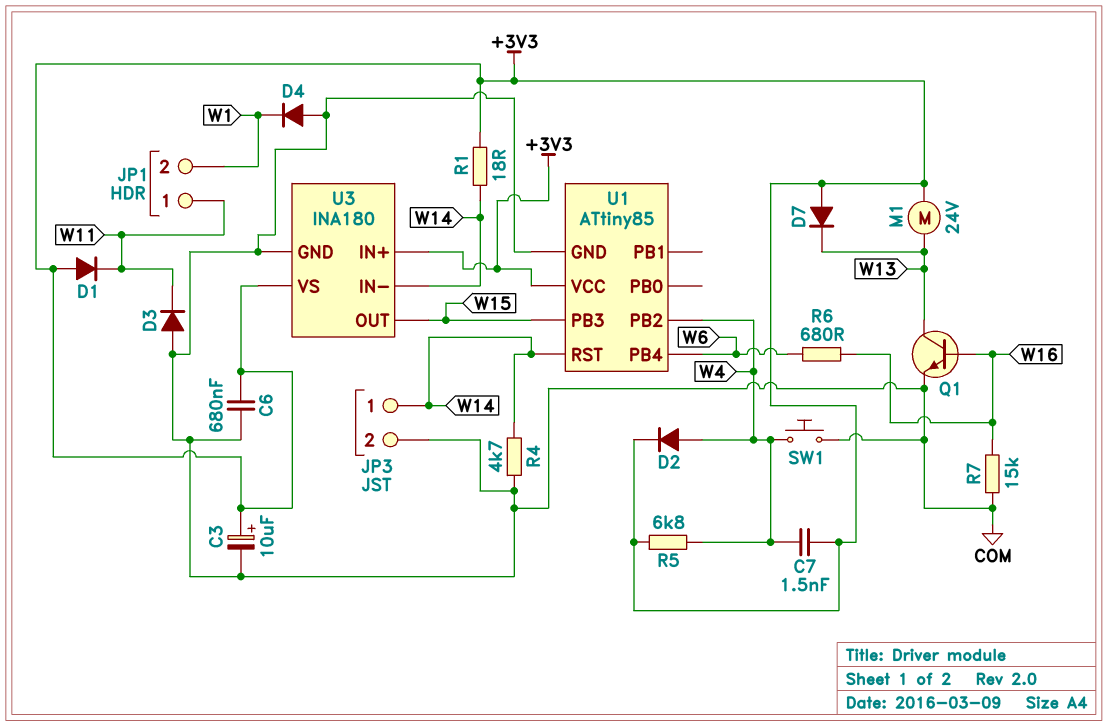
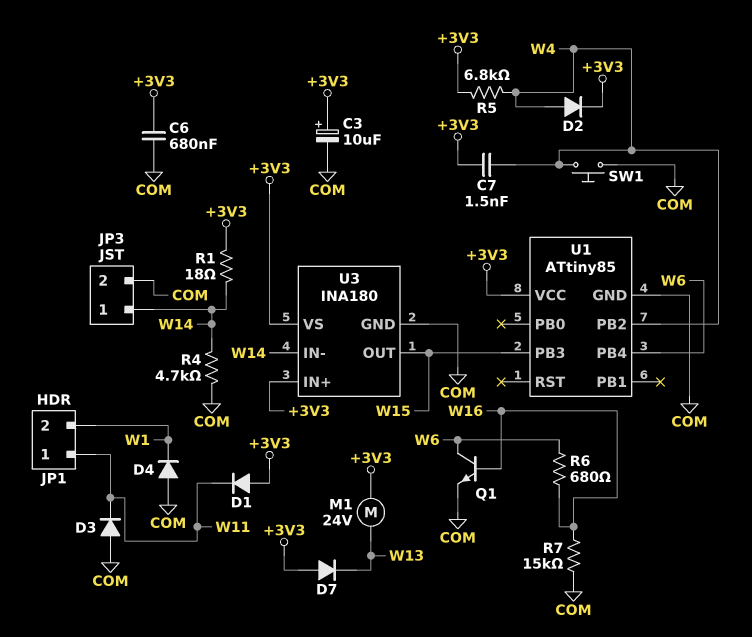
Q1: NPN (B W16, C W13, E COM) -> NPN (B W16, C W6, E COM)
U1 pin RST: W14 -> none

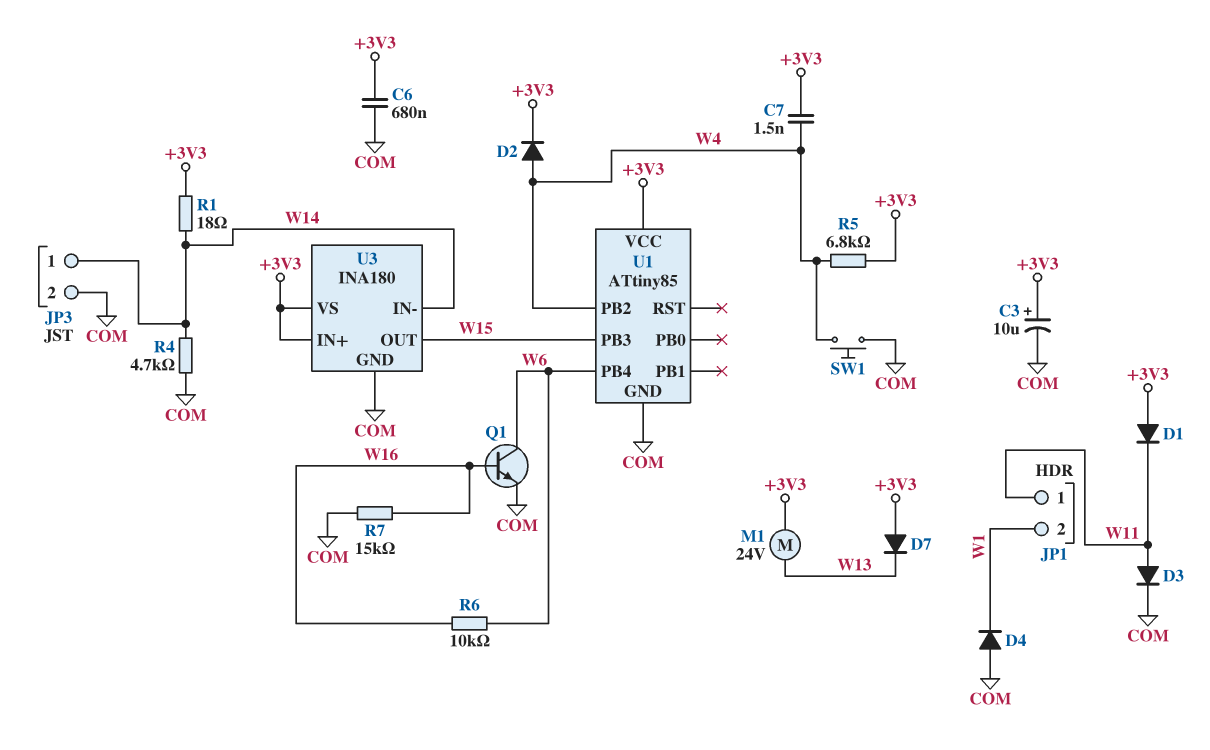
D3: diode (A COM, K W11) -> diode (A W11, K COM)
R6: 680 (W6, W16) -> 10k (W6, W16)

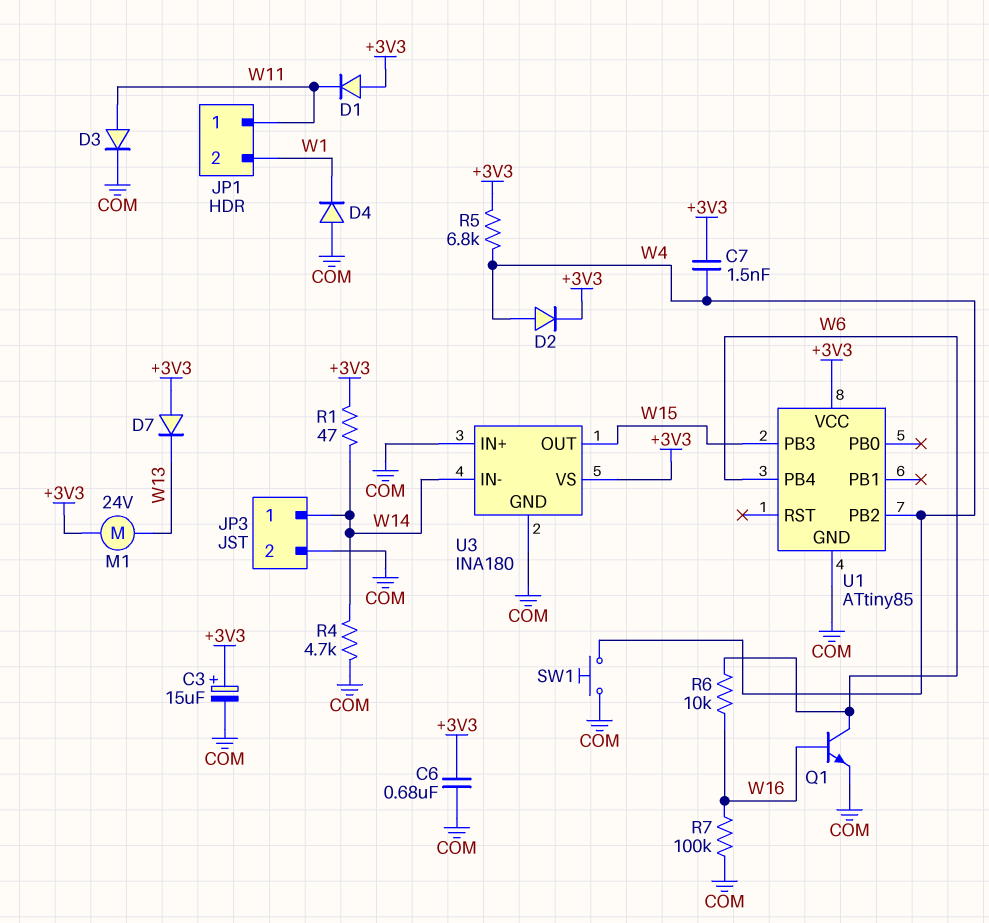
C3: 10uF (plus +3V3, minus COM) -> 15uF (plus +3V3, minus COM)
R1: 18 (+3V3, W14) -> 47 (+3V3, W14)
R7: 15k (COM, W16) -> 100k (COM, W16)
U3 pin IN+: +3V3 -> COM

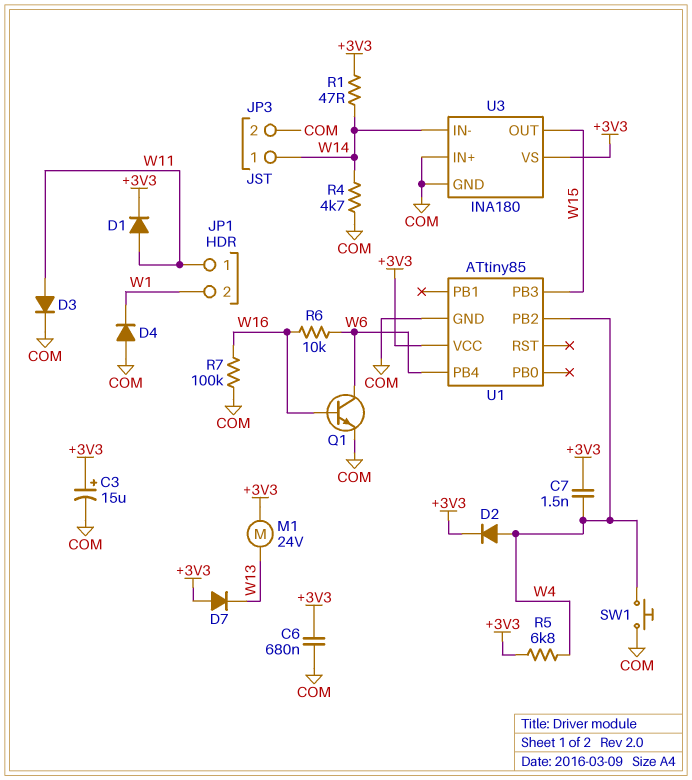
D1: diode (A +3V3, K W11) -> diode (A W11, K +3V3)

